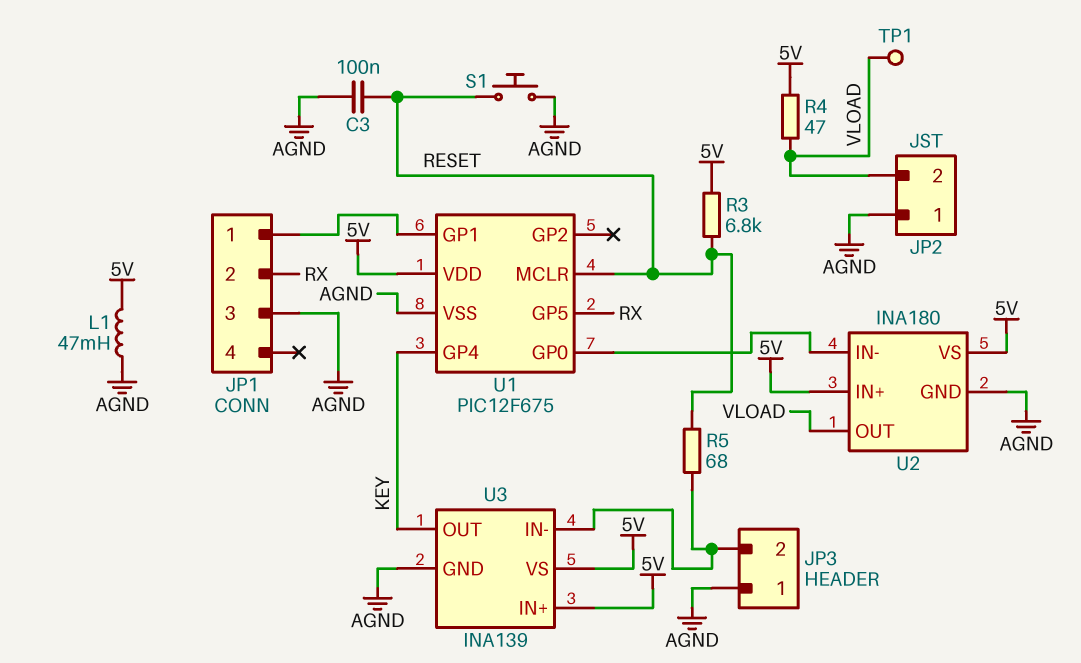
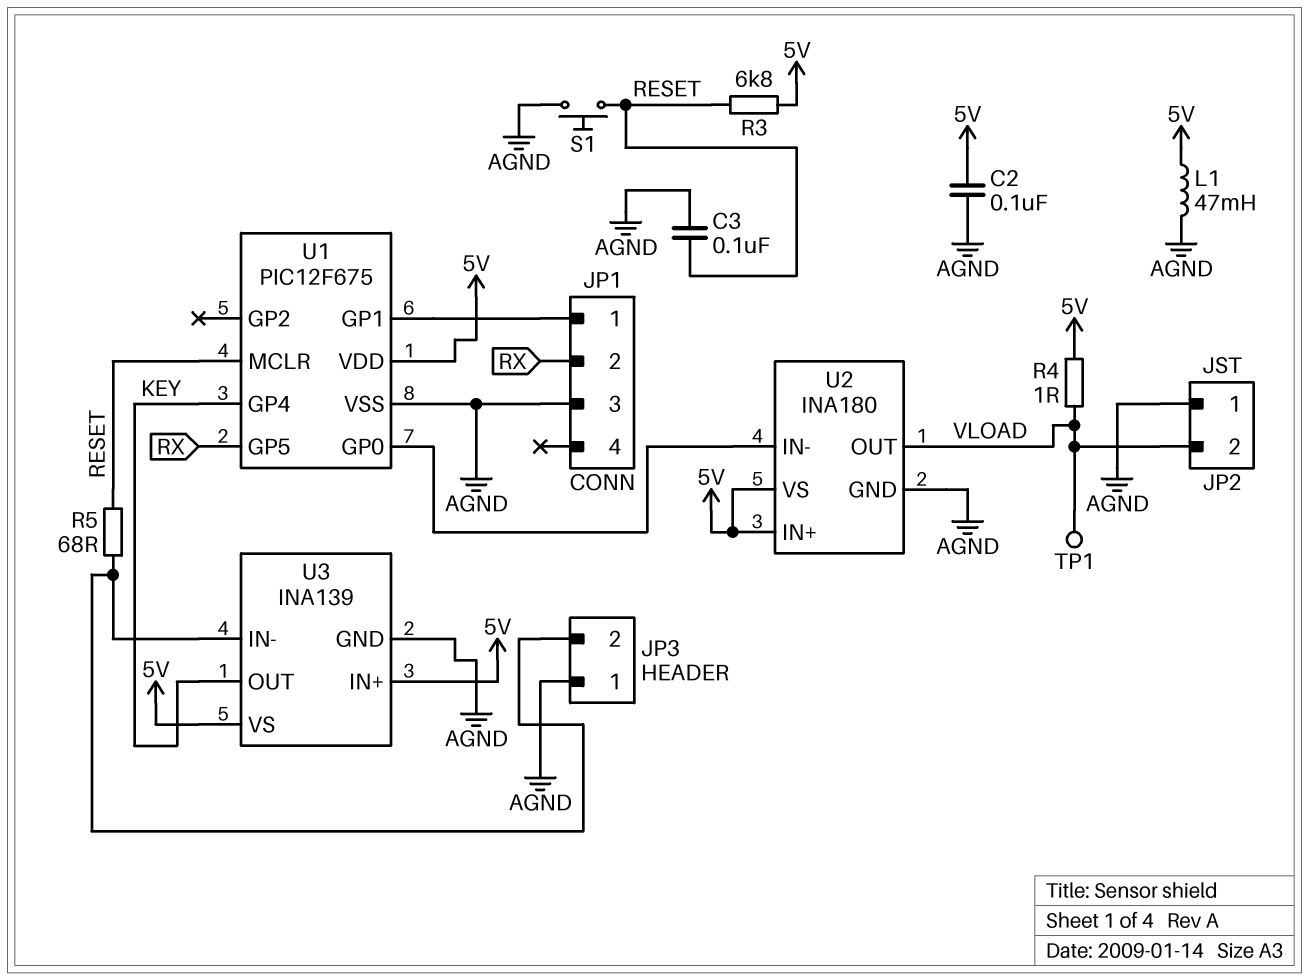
C2: none -> 100nF (5V, AGND)
R4: 47 (5V, VLOAD) -> 1 (5V, VLOAD)

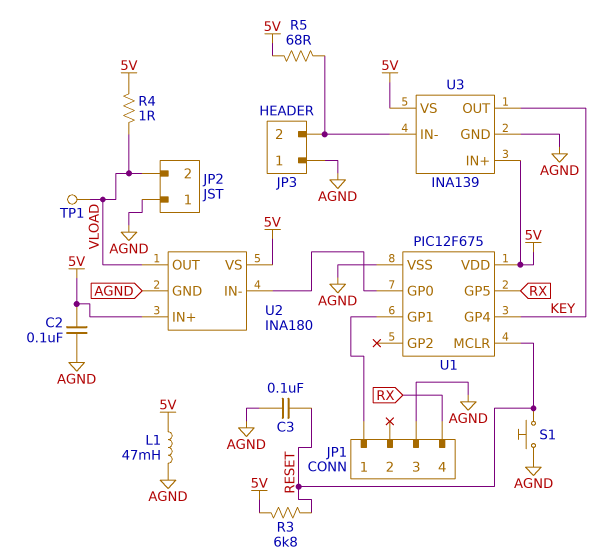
JP1 pin 2: RX -> none
JP1 pin 4: none -> RX
R5: 68 (JP3/2, RESET) -> 68 (5V, JP3/2)

